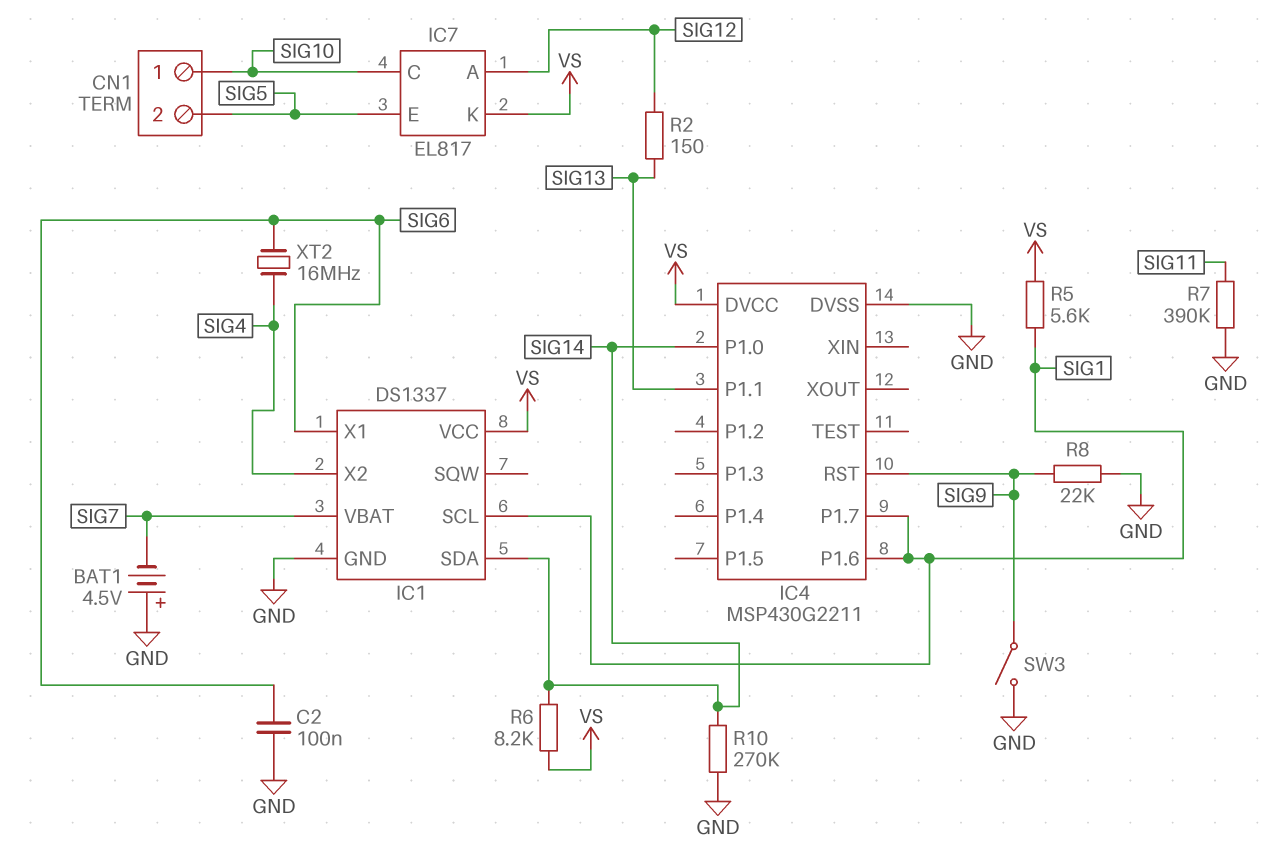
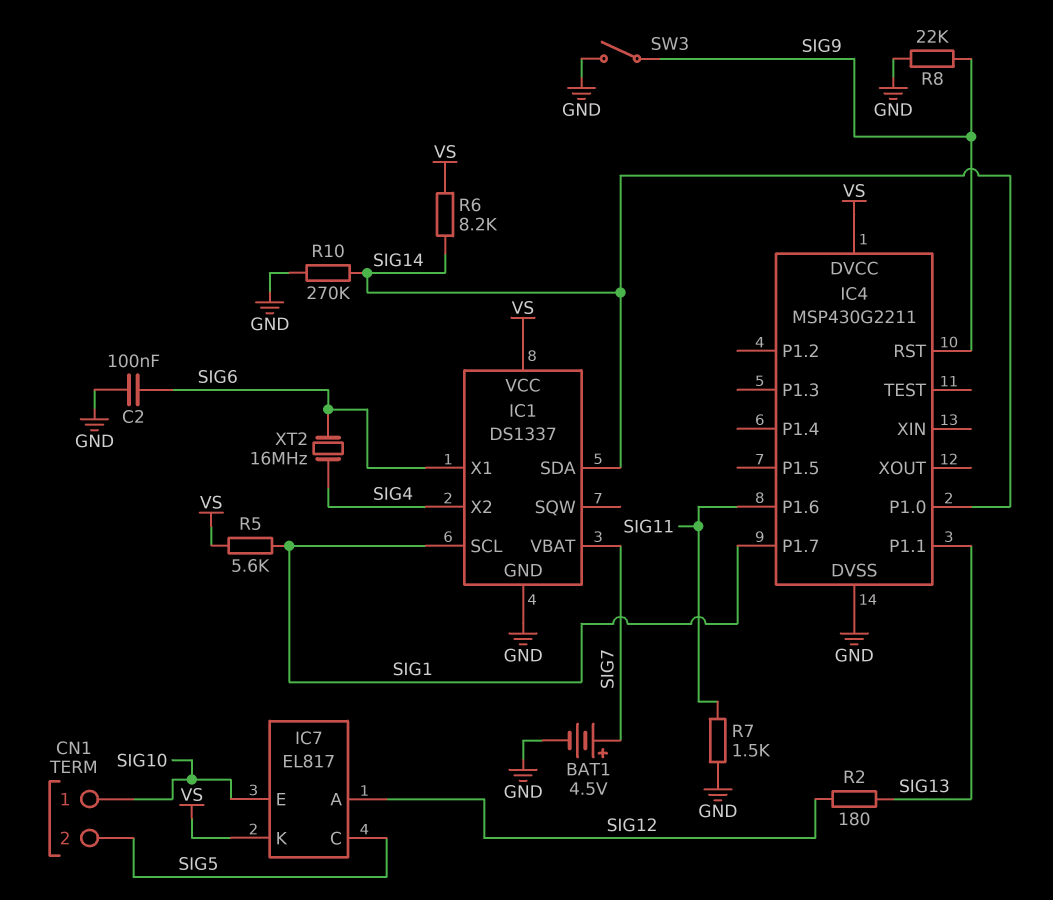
BAT1: 4.5V (plus GND, minus SIG7) -> 4.5V (plus SIG7, minus GND)
IC4 pin P1.6: SIG1 -> SIG11
IC7 pin C: SIG10 -> SIG5
IC7 pin E: SIG5 -> SIG10
R2: 150 (SIG12, SIG13) -> 180 (SIG12, SIG13)
R7: 390k (GND, SIG11) -> 1.5k (GND, SIG11)

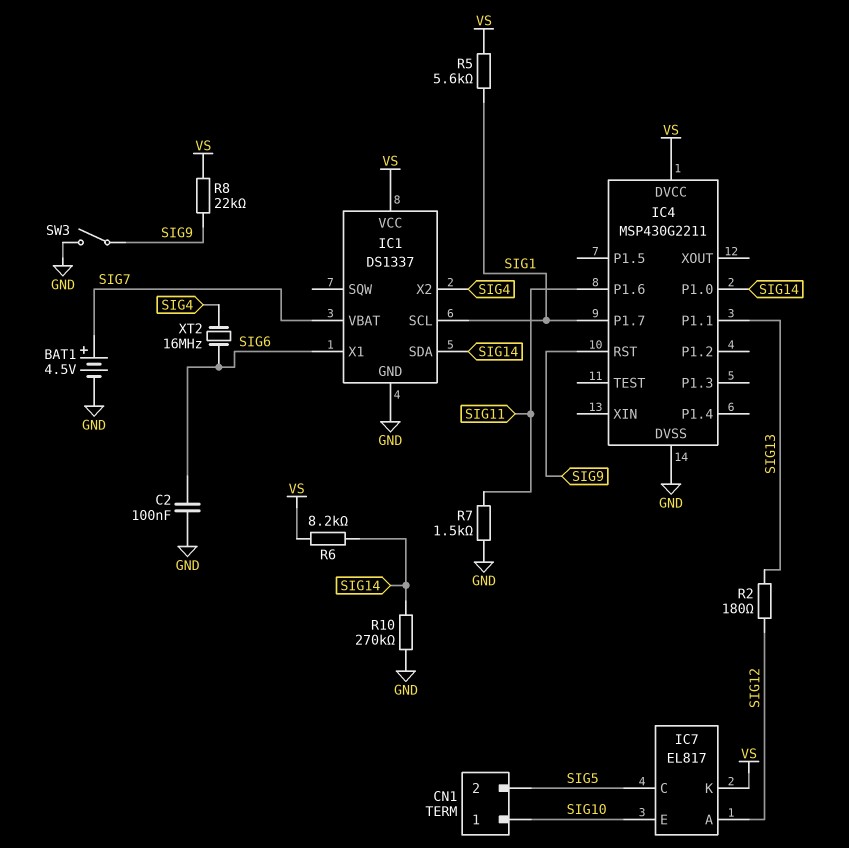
R8: 22k (GND, SIG9) -> 22k (SIG9, VS)

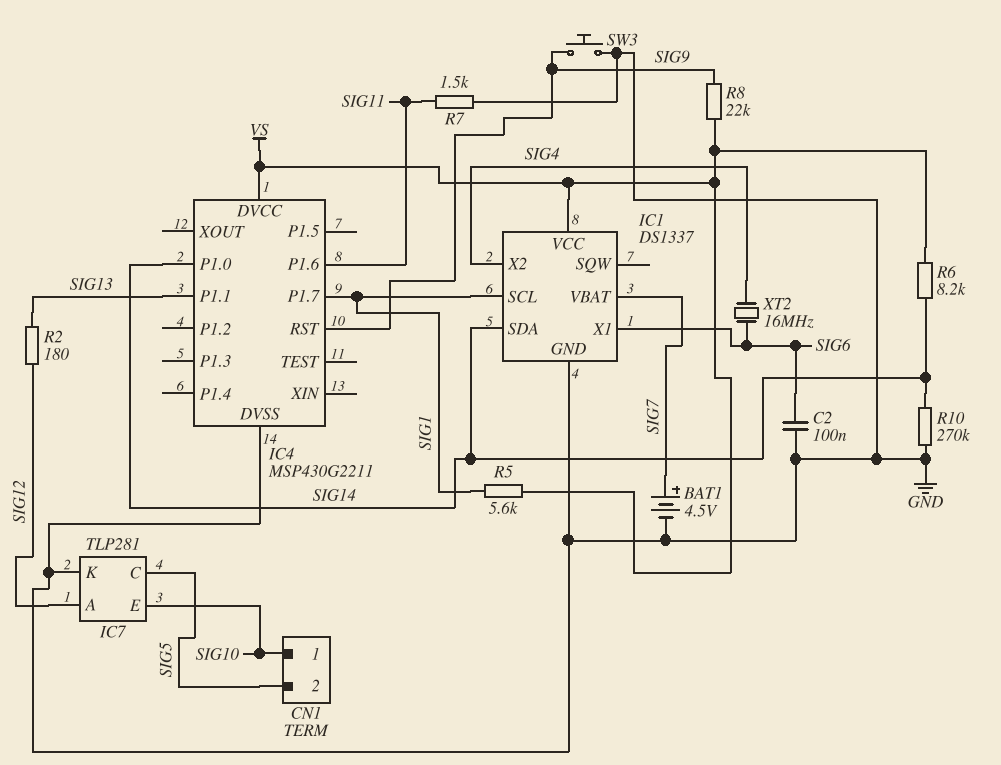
IC7: EL817 -> TLP281
IC7 pin K: VS -> GND
SW3: switch (GND, SIG9) -> button (GND, SIG9)

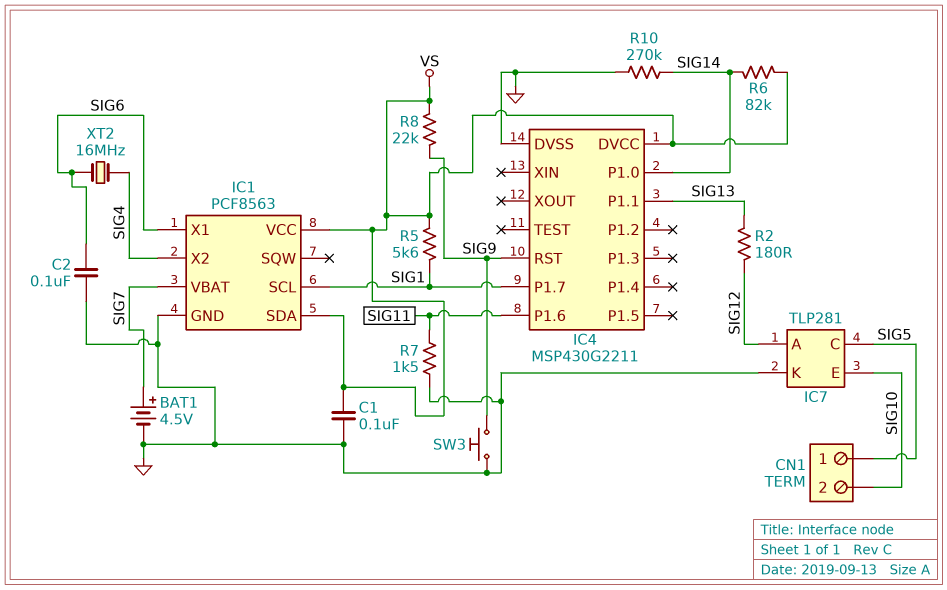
C1: none -> 100nF (GND, VS)
CN1 pin 1: SIG10 -> SIG5
CN1 pin 2: SIG5 -> SIG10
IC1: DS1337 -> PCF8563
IC1 pin SDA: SIG14 -> VS
R6: 8.2k (SIG14, VS) -> 82k (SIG14, VS)

